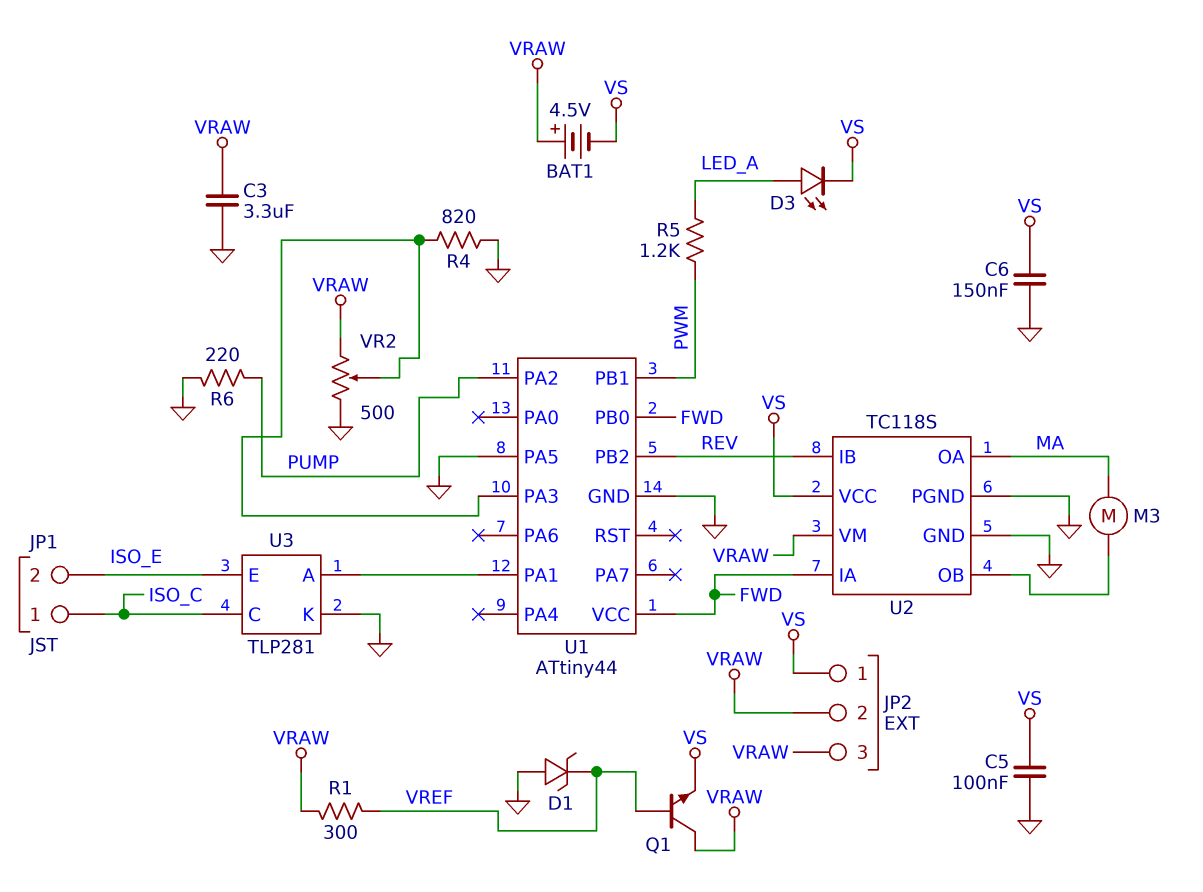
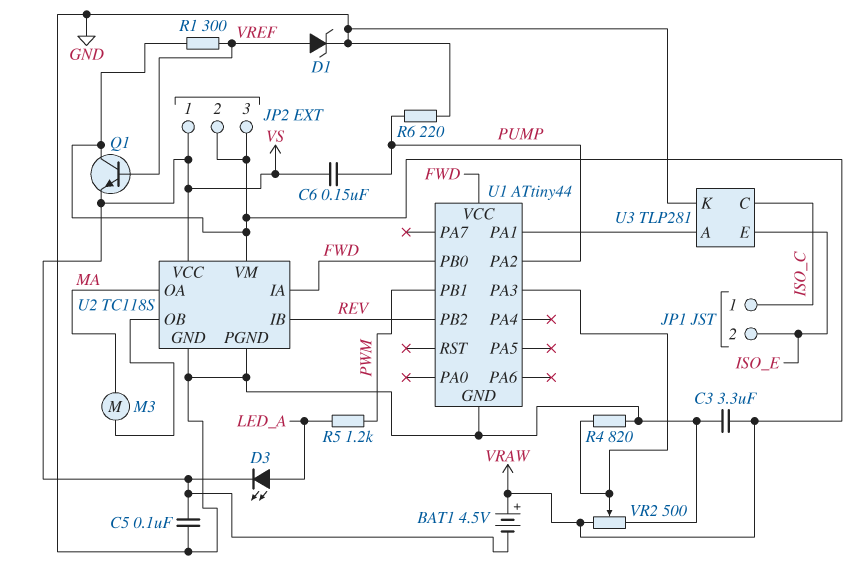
C6: 150nF (GND, VS) -> 150nF (PUMP, VS)
D1: zener (A GND, K VREF) -> zener (A VREF, K GND)
U1 pin PA5: GND -> none

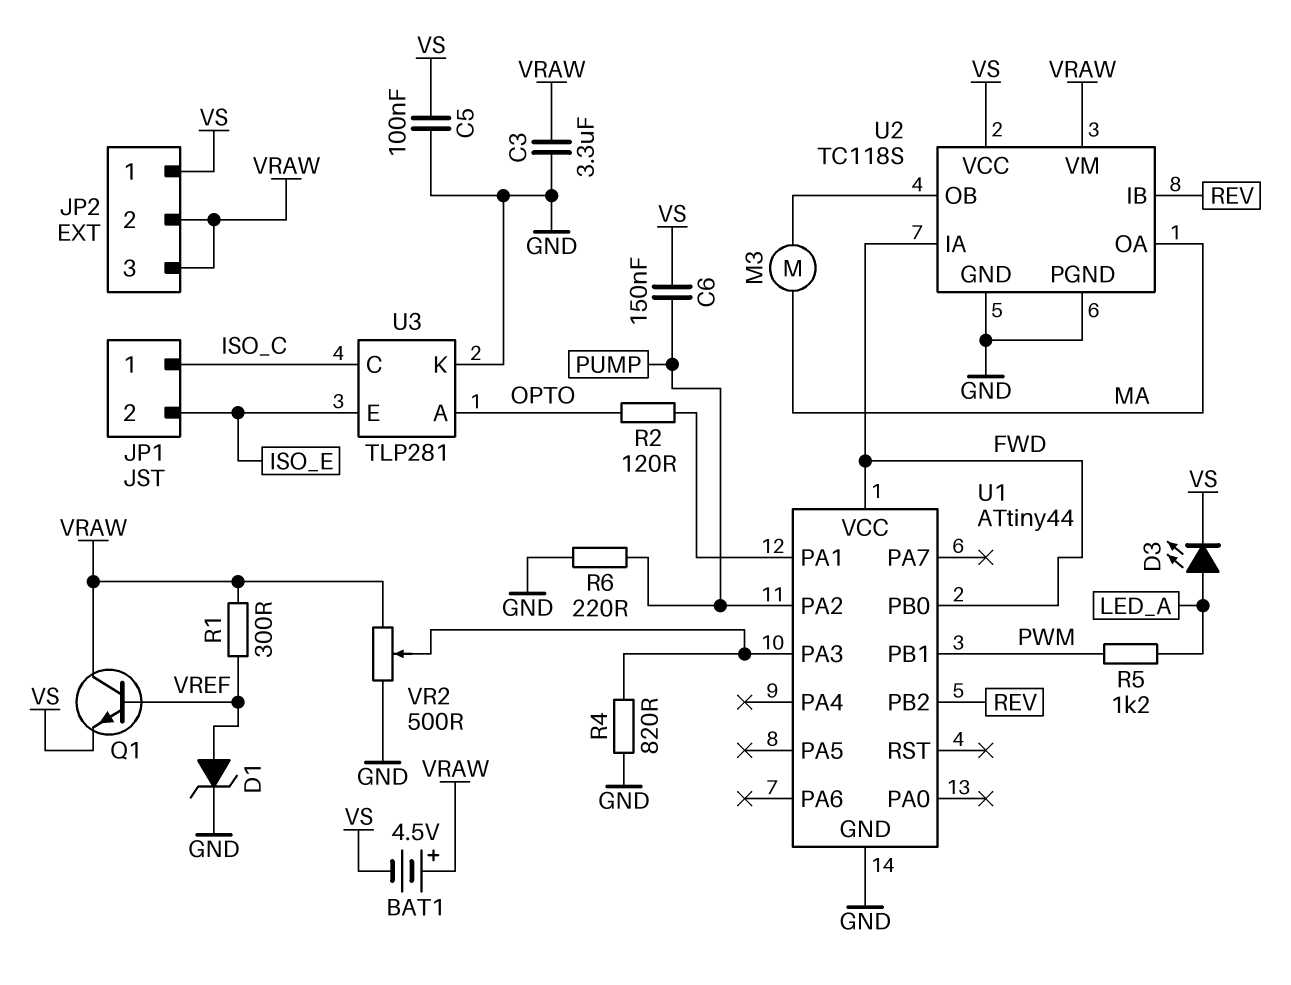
R2: none -> 120 (OPTO, U1/PA1)
U3 pin A: U1/PA1 -> OPTO

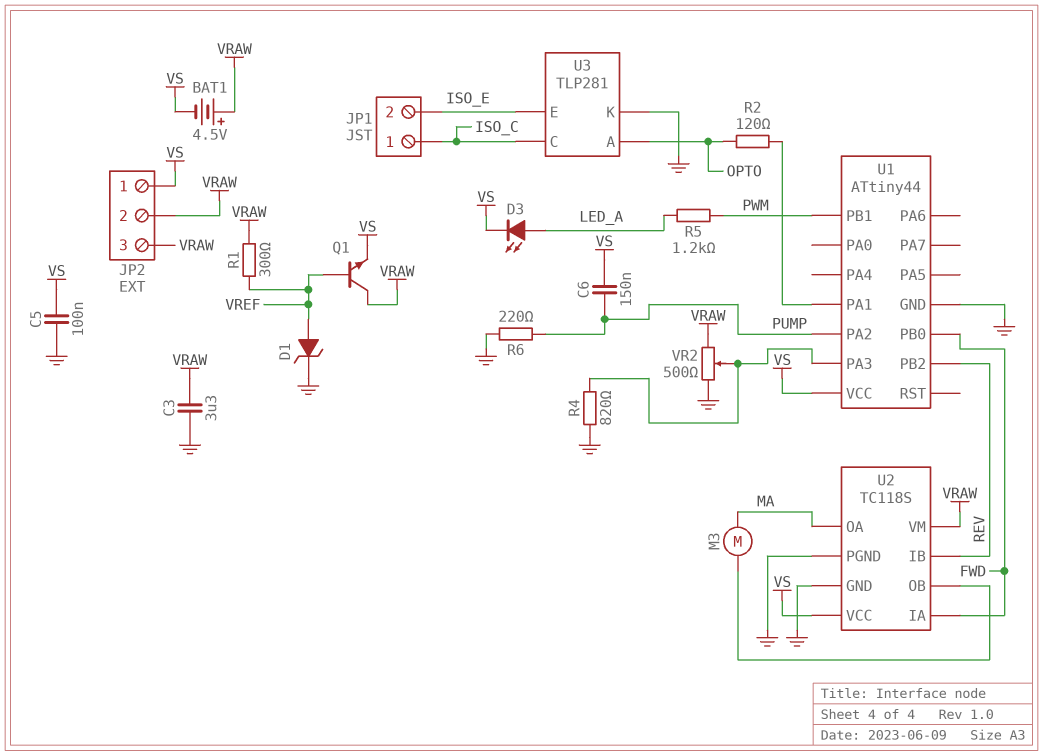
U1 pin VCC: FWD -> VS

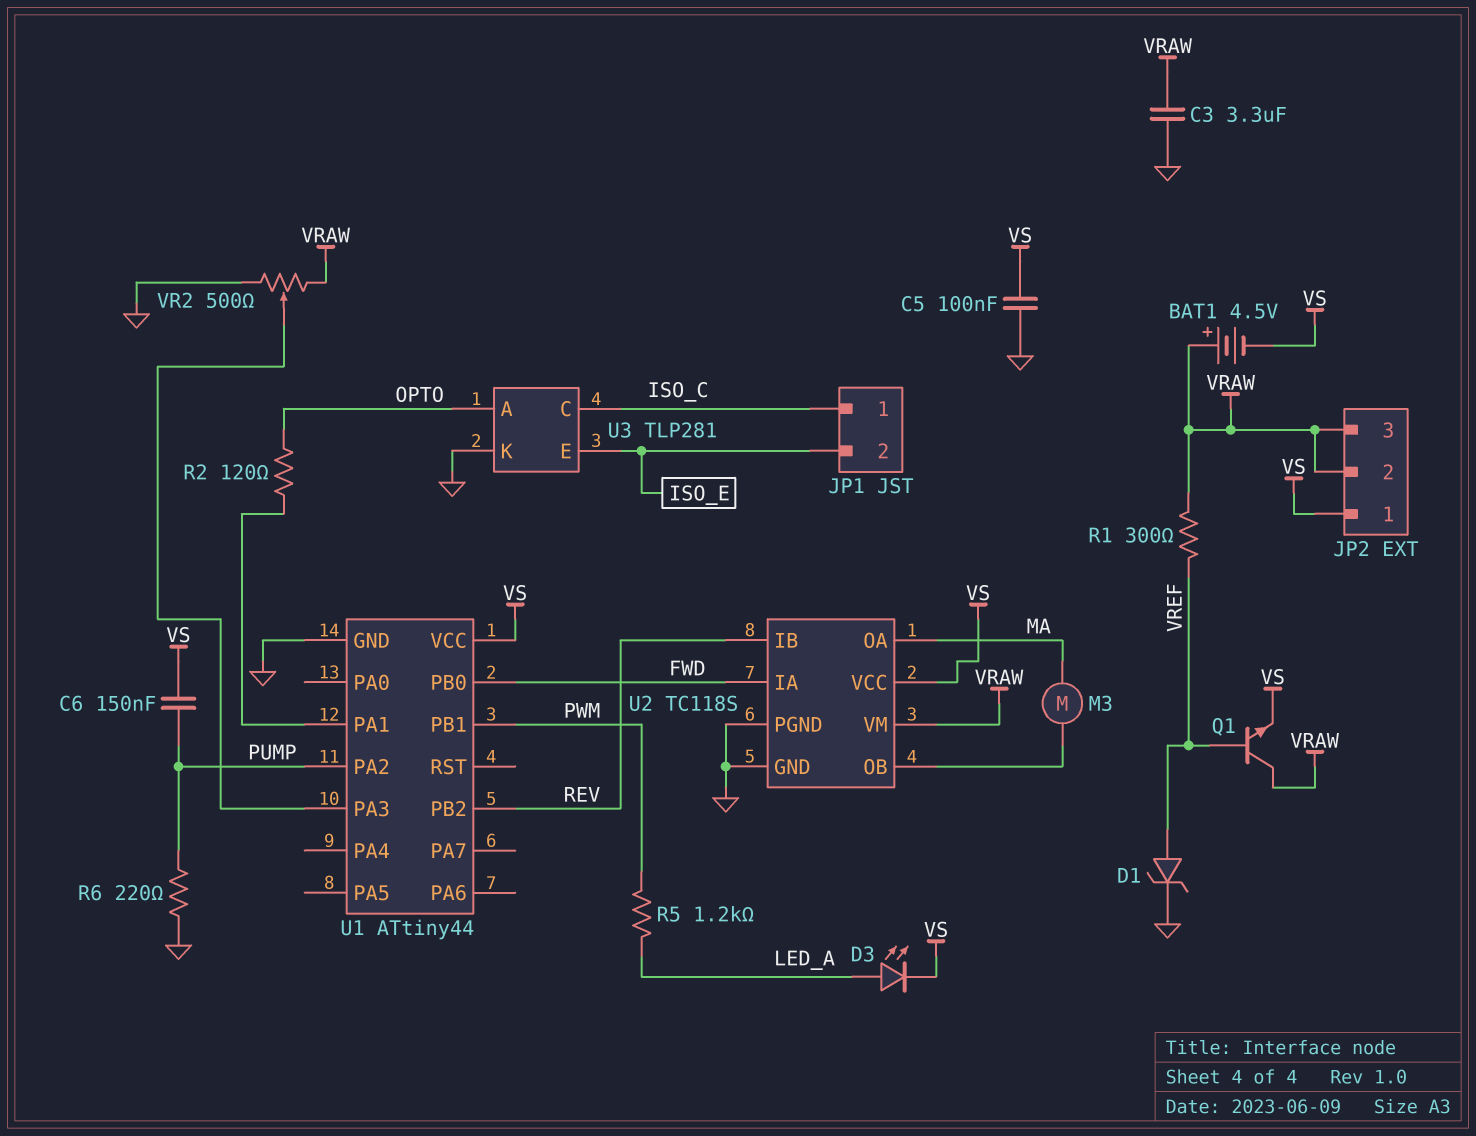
R4: 820 (GND, U1/PA3) -> none

